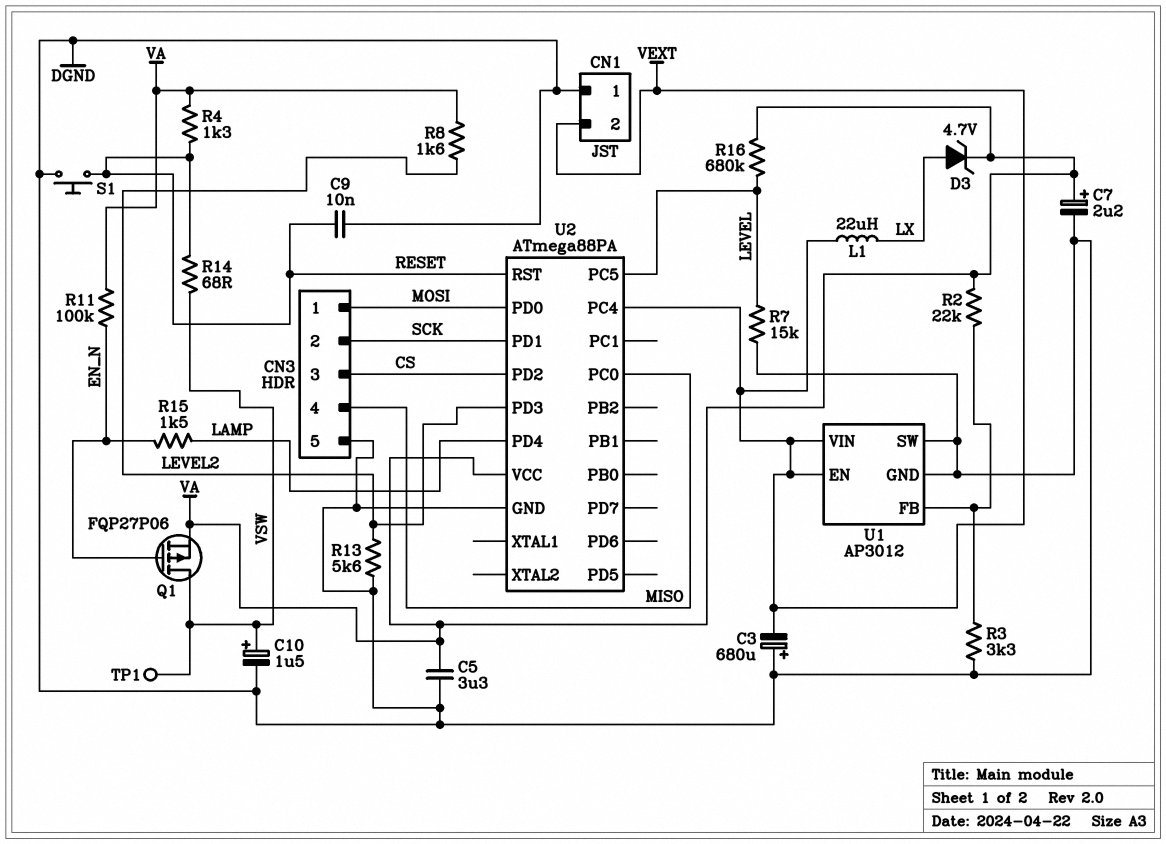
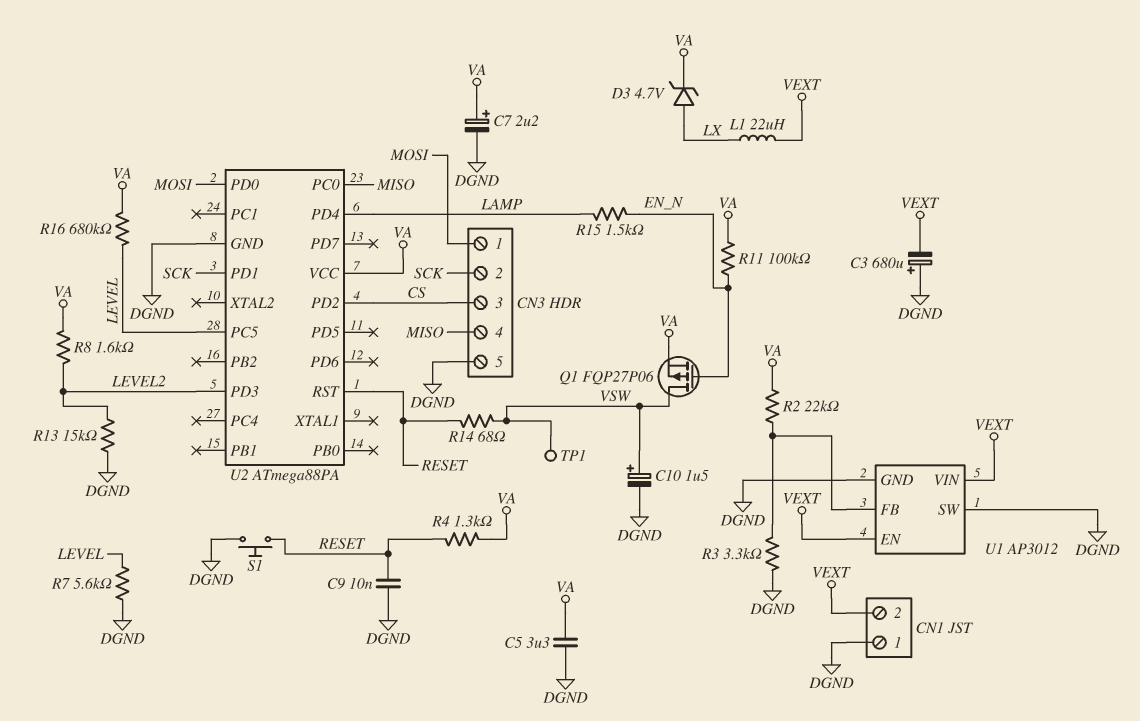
R7: 15k (DGND, LEVEL) -> 5.6k (DGND, LEVEL)
R13: 5.6k (DGND, LEVEL2) -> 15k (DGND, LEVEL2)
U2 pin PC4: VEXT -> none

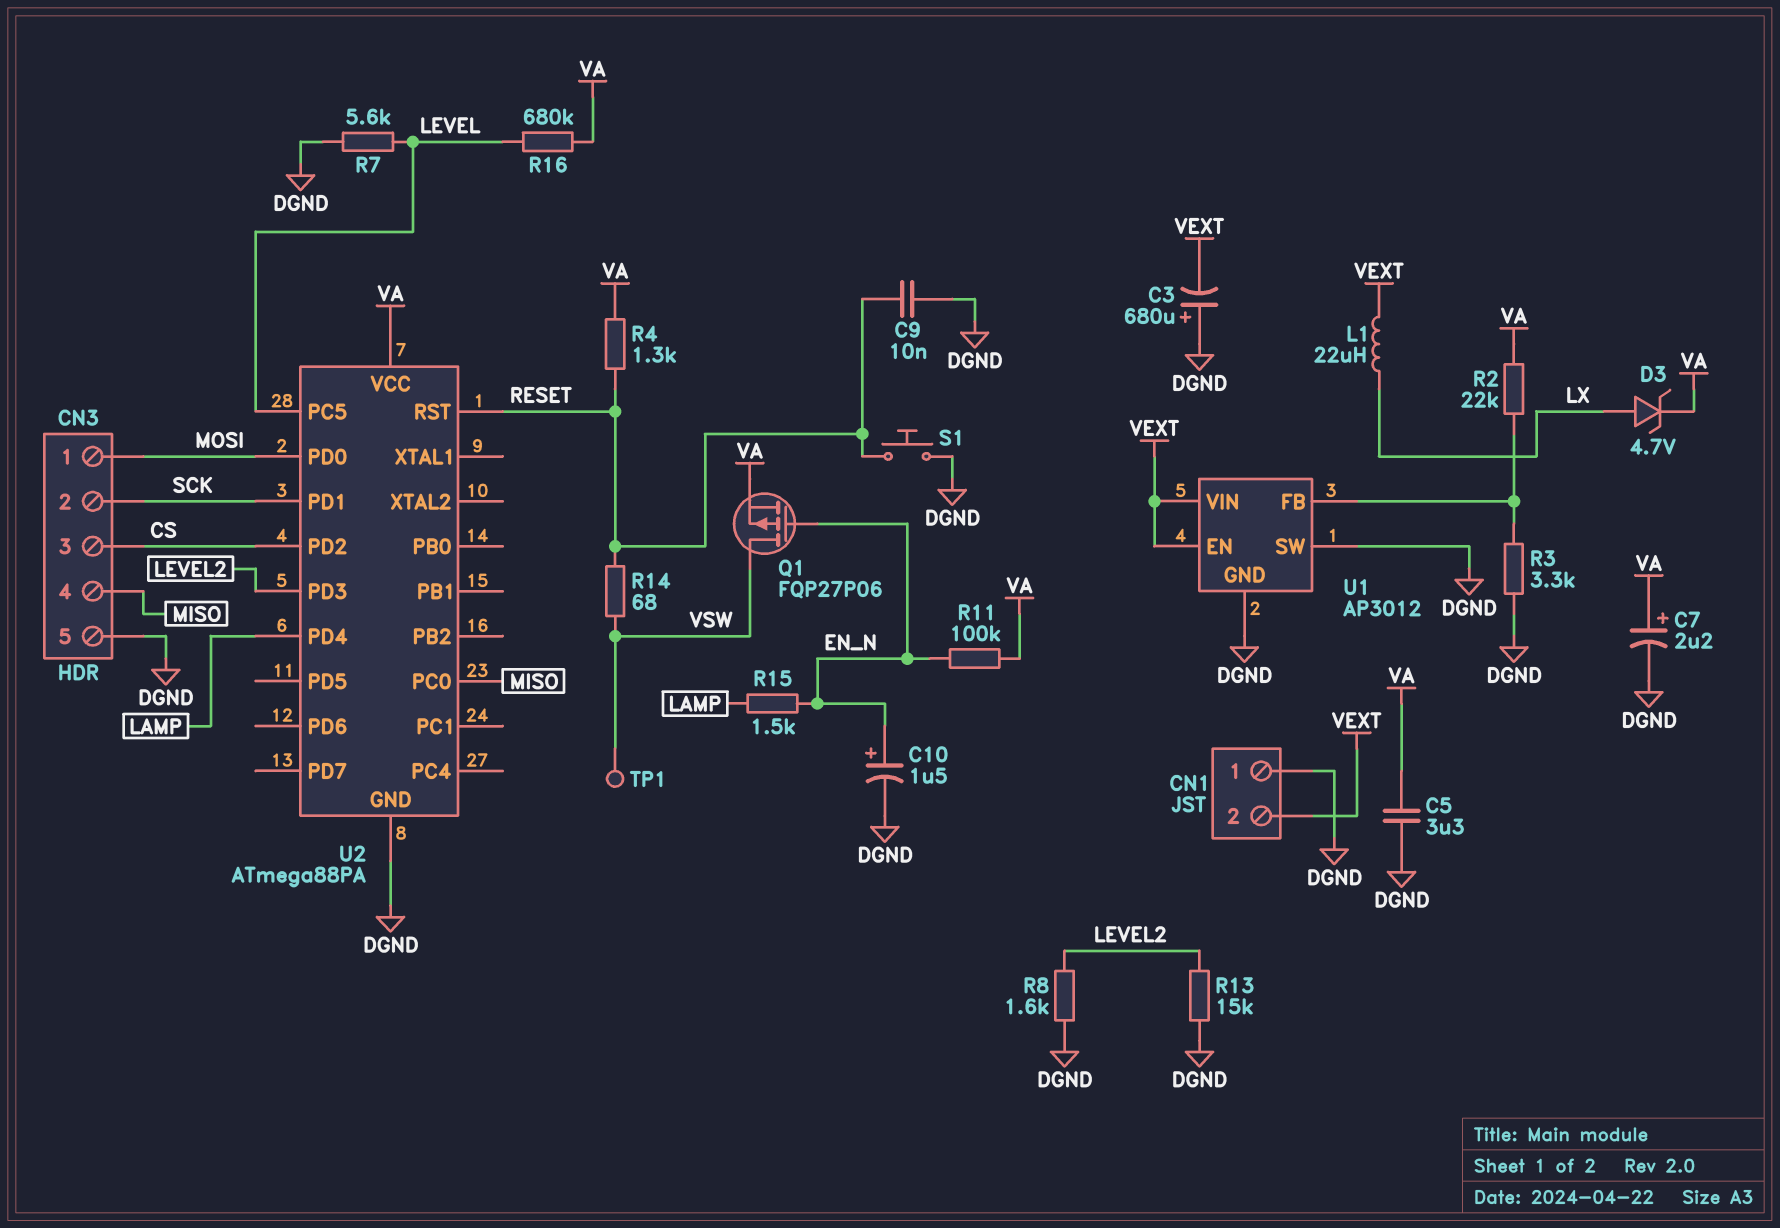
C10: 1.5uF (plus VSW, minus DGND) -> 1.5uF (plus EN_N, minus DGND)
R8: 1.6k (LEVEL2, VA) -> 1.6k (DGND, LEVEL2)

